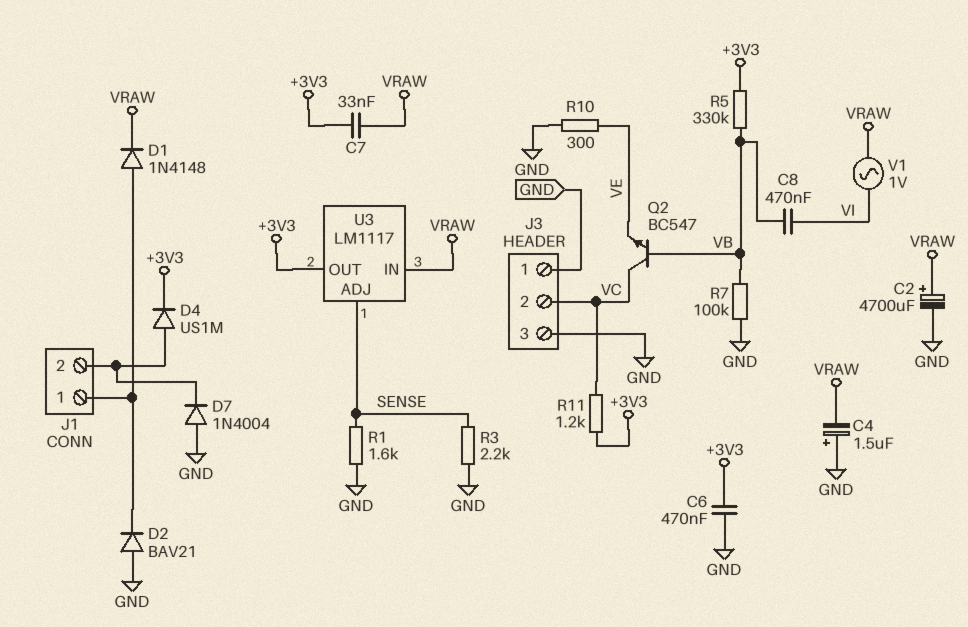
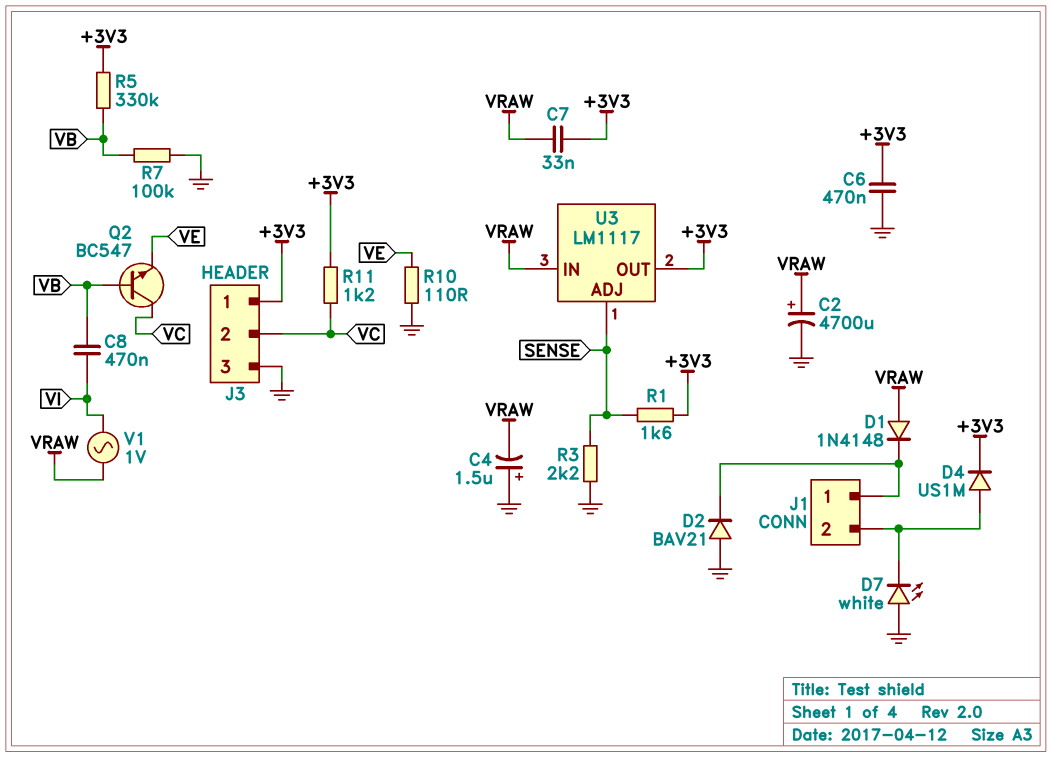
D1: diode 1N4148 (A J1/1, K VRAW) -> diode 1N4148 (A VRAW, K J1/1)
D7: diode 1N4004 (A GND, K J1/2) -> LED white (A GND, K J1/2)
J3 pin 1: GND -> +3V3
R1: 1.6k (GND, SENSE) -> 1.6k (+3V3, SENSE)
R10: 300 (GND, VE) -> 110 (GND, VE)

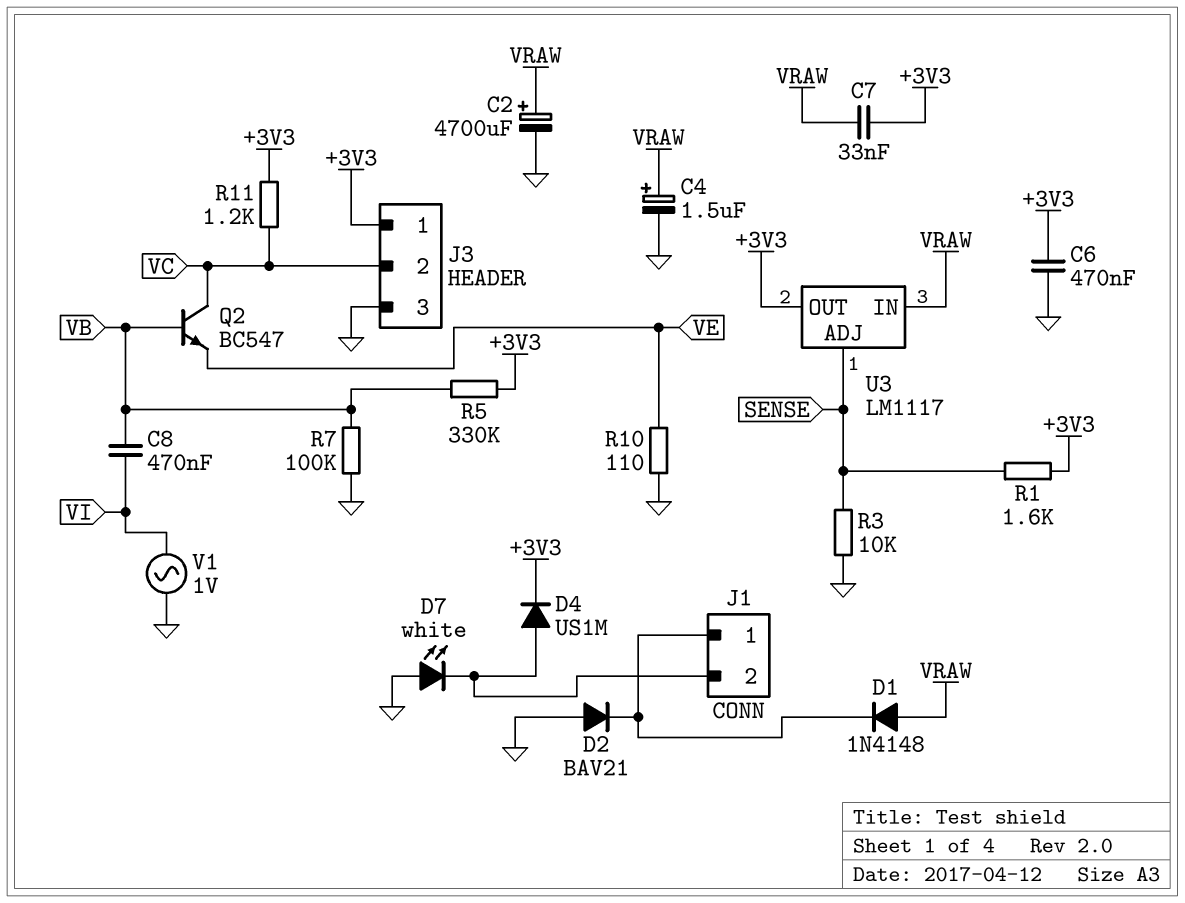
C4: 1.5uF (plus GND, minus VRAW) -> 1.5uF (plus VRAW, minus GND)
R3: 2.2k (GND, SENSE) -> 10k (GND, SENSE)
V1: AC 1V (VI, VRAW) -> AC 1V (GND, VI)

